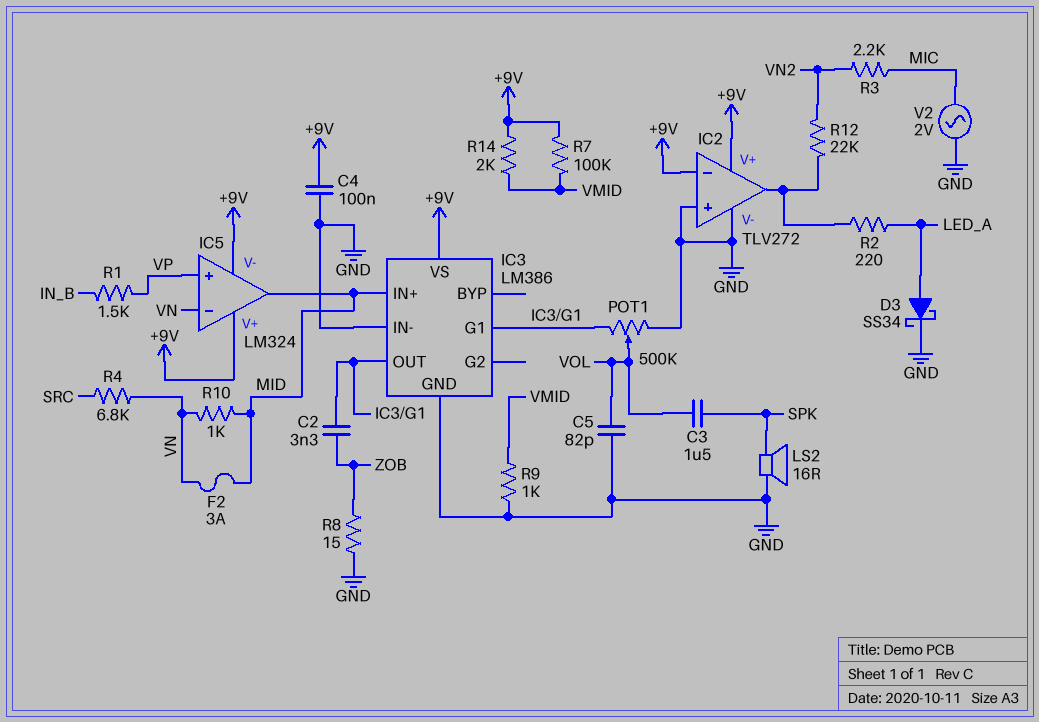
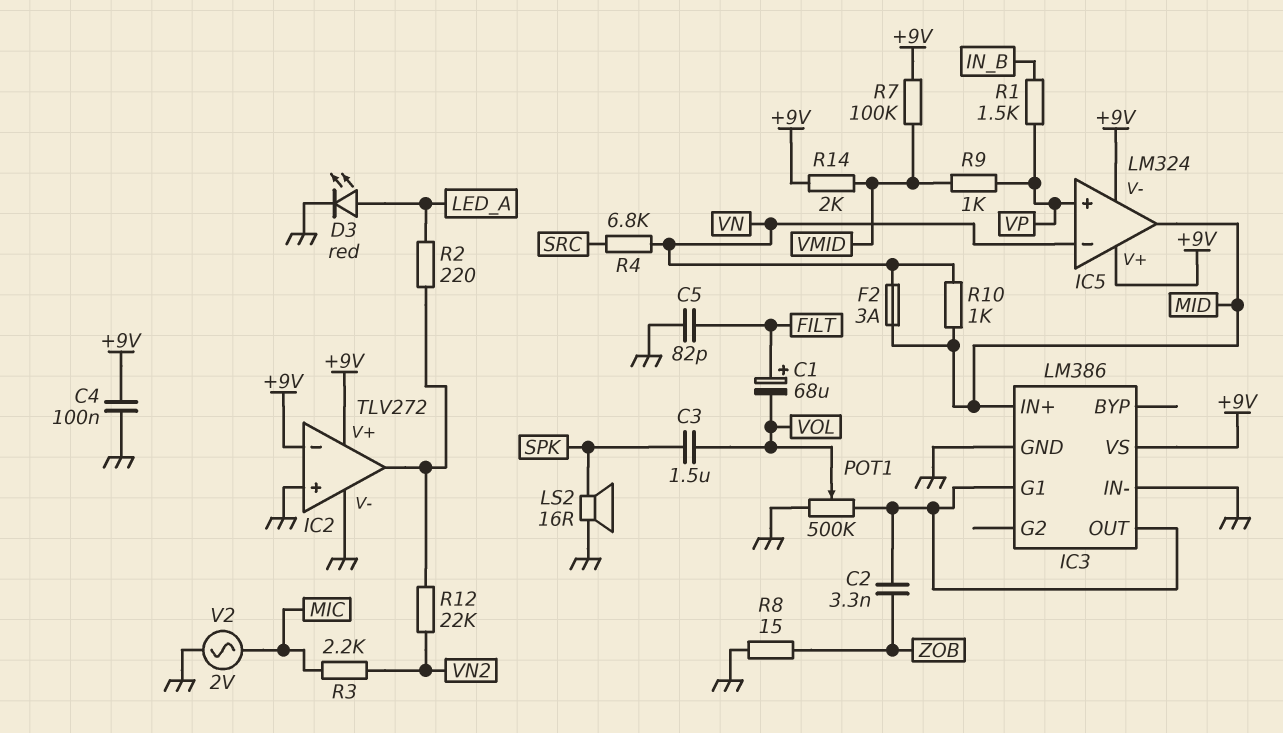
C1: none -> 68uF (plus FILT, minus VOL)
C5: 82pF (GND, VOL) -> 82pF (FILT, GND)
D3: schottky SS34 (A LED_A, K GND) -> LED red (A LED_A, K GND)
R9: 1k (GND, VMID) -> 1k (VMID, VP)

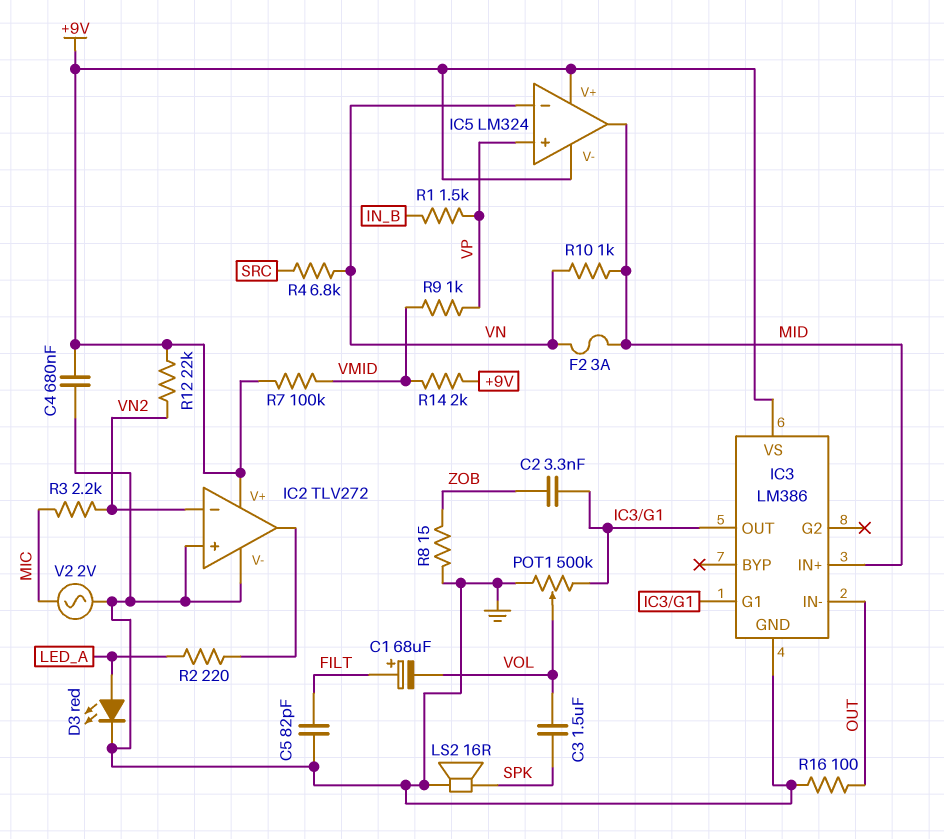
C4: 100nF (+9V, GND) -> 680nF (+9V, GND)
IC2 pin in-: +9V -> VN2
IC3 pin IN-: GND -> OUT
R12: 22k (IC2/out, VN2) -> 22k (+9V, VN2)
R16: none -> 100 (GND, OUT)

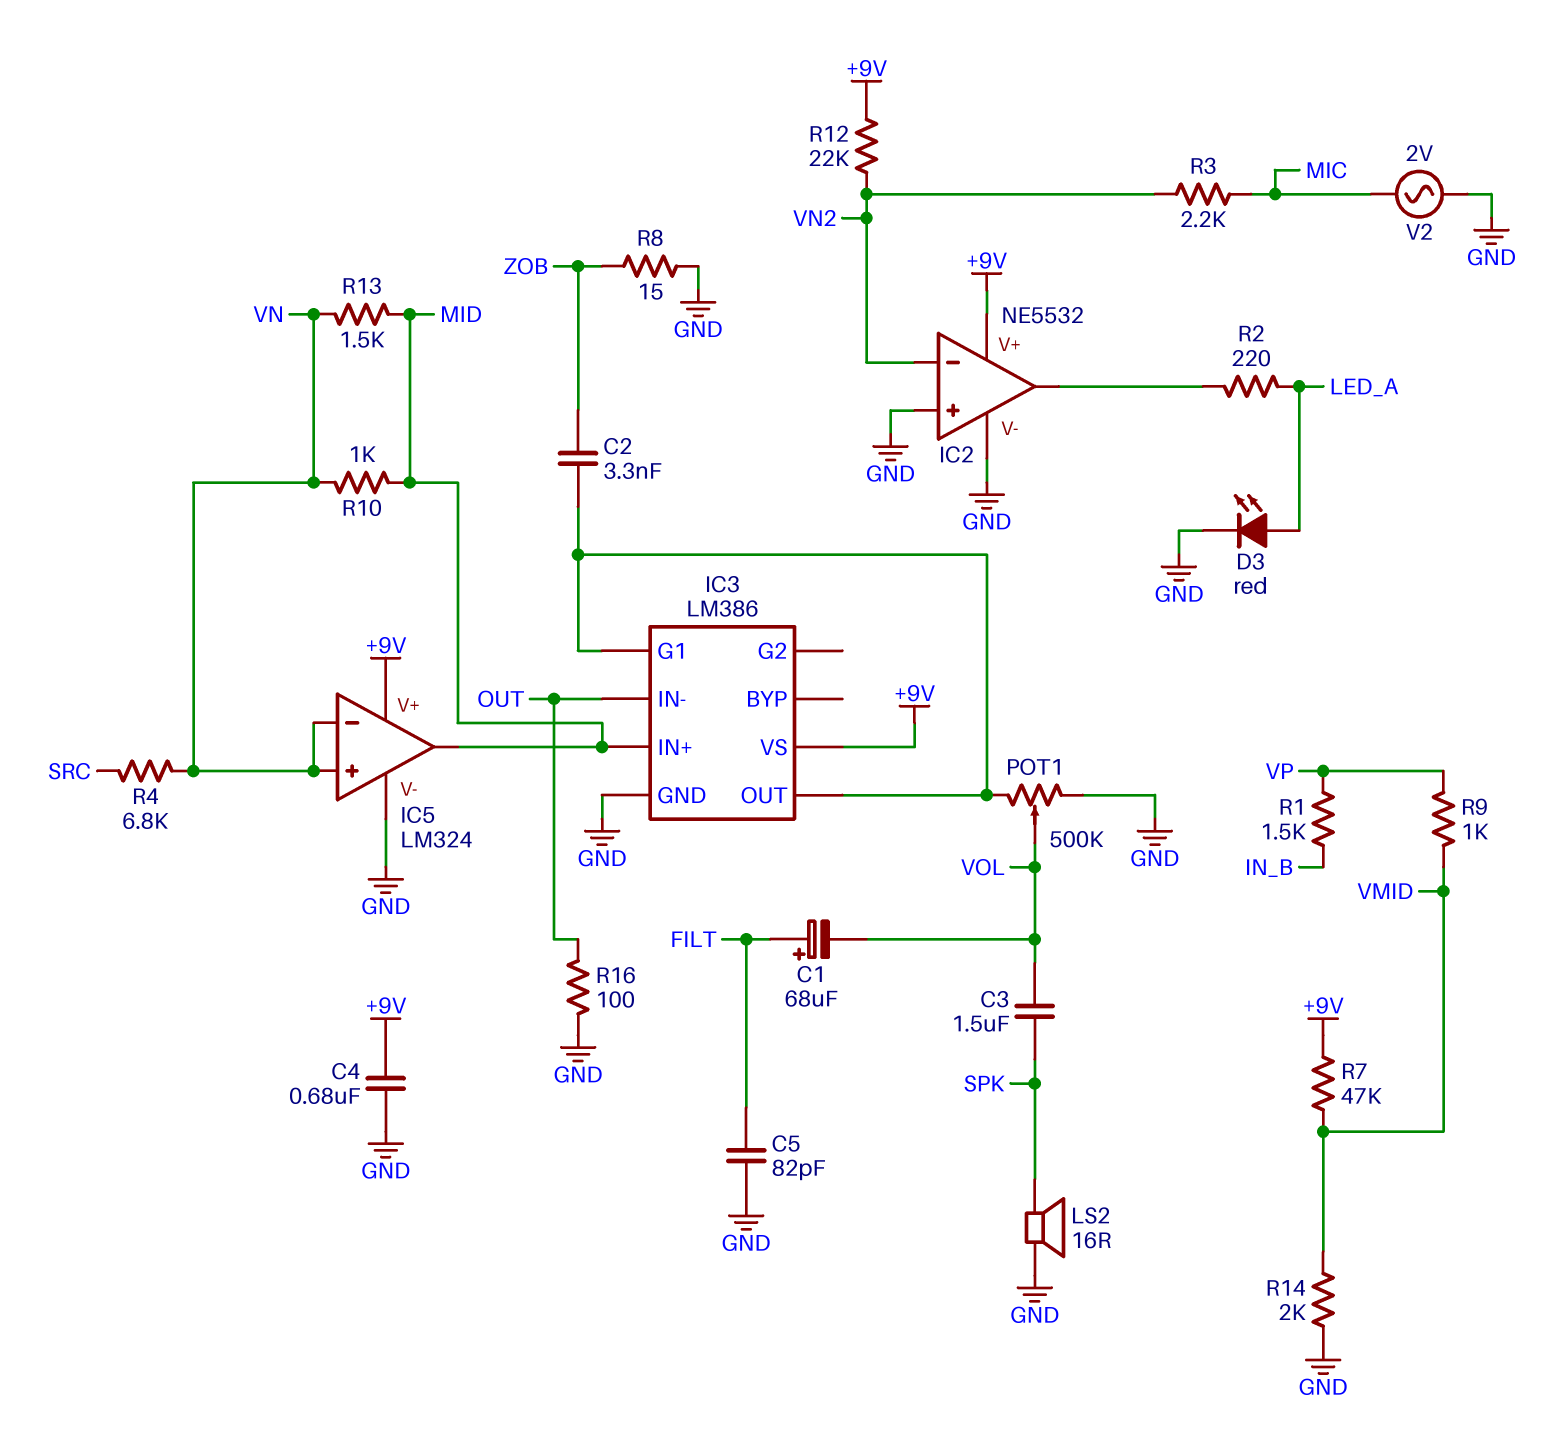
F2: 3A (MID, VN) -> none
IC2: TLV272 -> NE5532
IC5 pin V-: +9V -> GND
IC5 pin in+: VP -> VN
R7: 100k (+9V, VMID) -> 47k (+9V, VMID)
R13: none -> 1.5k (MID, VN)
R14: 2k (+9V, VMID) -> 2k (GND, VMID)

